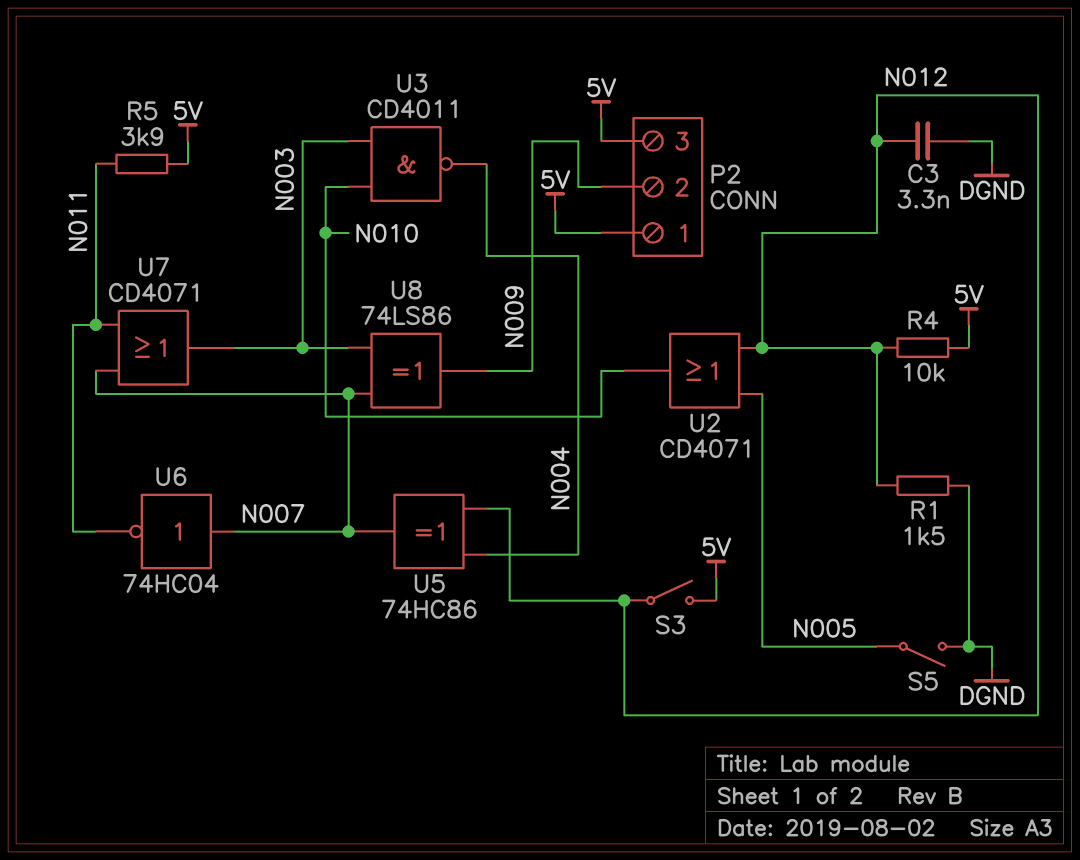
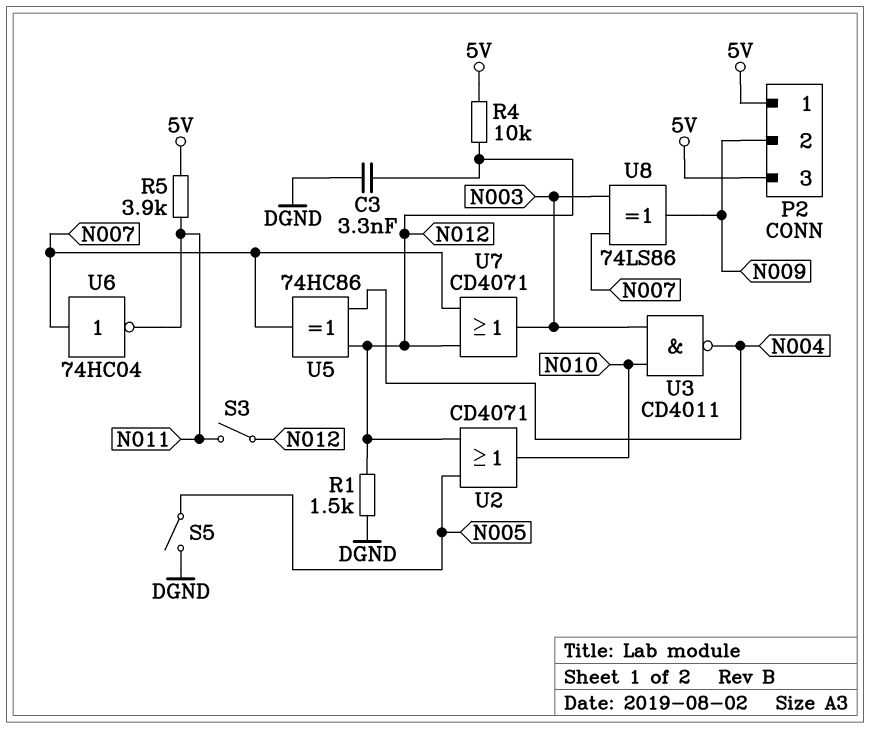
S3: switch (5V, N012) -> switch (N011, N012)
U7: OR CD4071 (in N007, in N011, out N003) -> OR CD4071 (in N007, in N012, out N003)

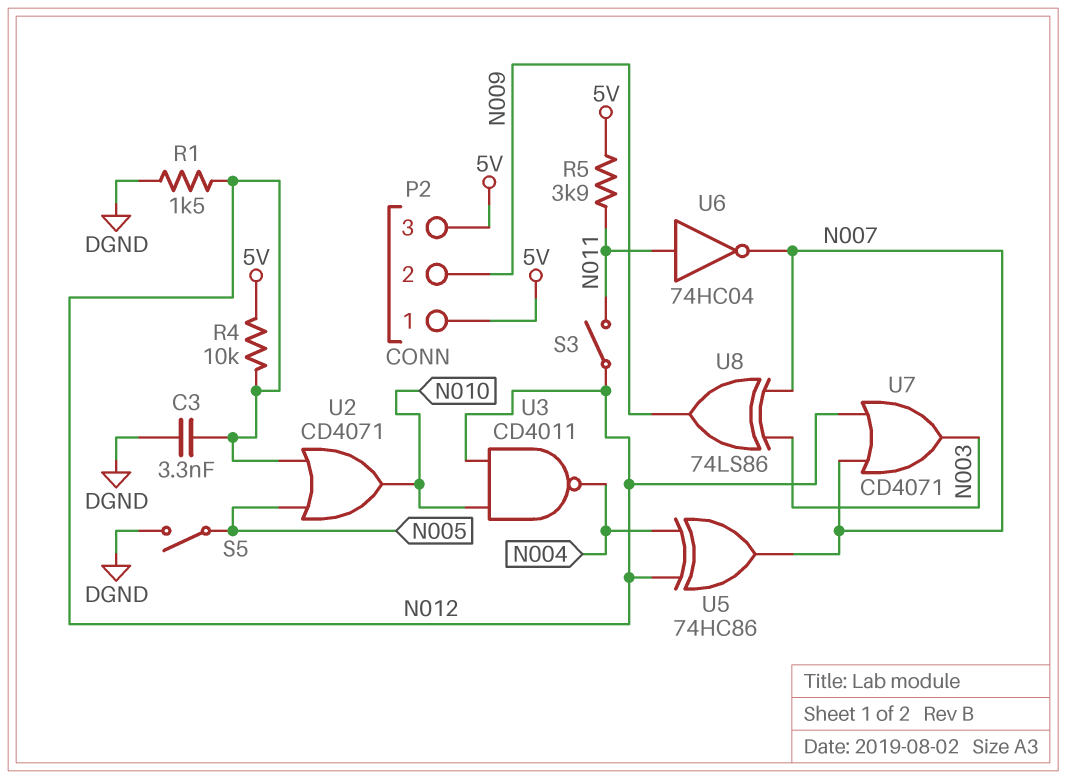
U3: NAND CD4011 (in N003, in N010, out N004) -> NAND CD4011 (in N010, in N012, out N004)
U6: NOT 74HC04 (in N007, out N011) -> NOT 74HC04 (in N011, out N007)

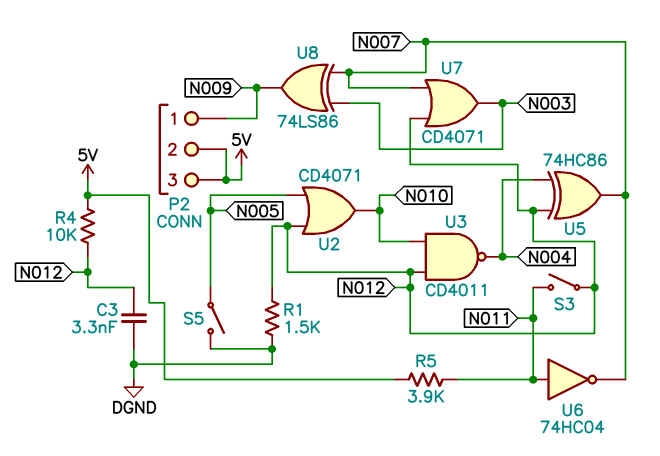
P2 pin 1: 5V -> N009
P2 pin 2: N009 -> 5V

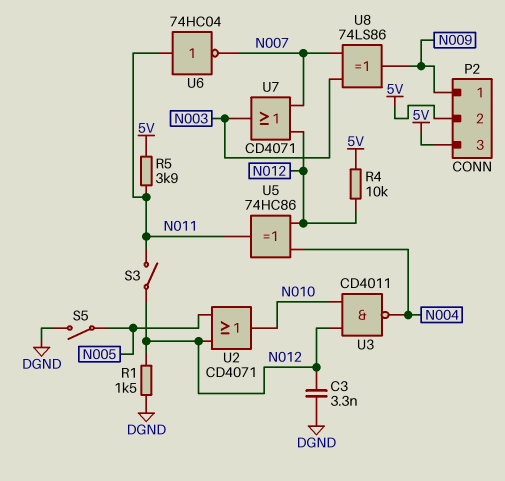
U5: XOR 74HC86 (in N004, in N012, out N007) -> XOR 74HC86 (in N004, in N012, out N011)

